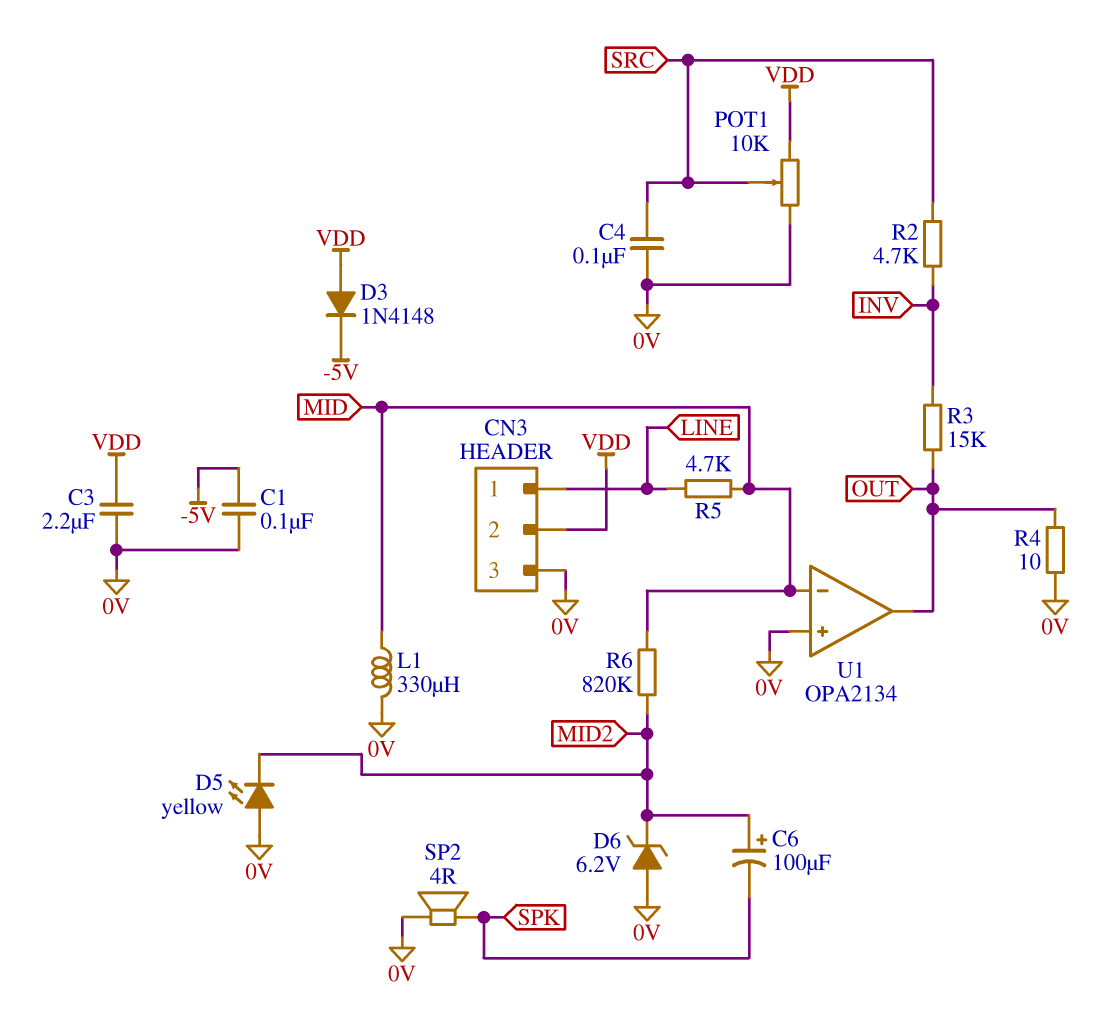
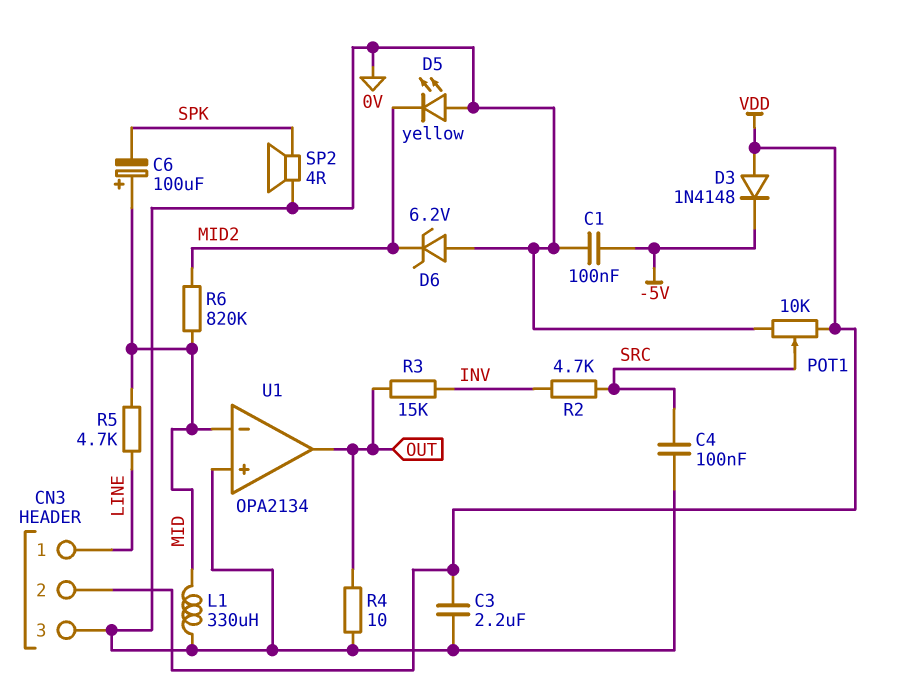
C6: 100uF (plus MID2, minus SPK) -> 100uF (plus MID, minus SPK)

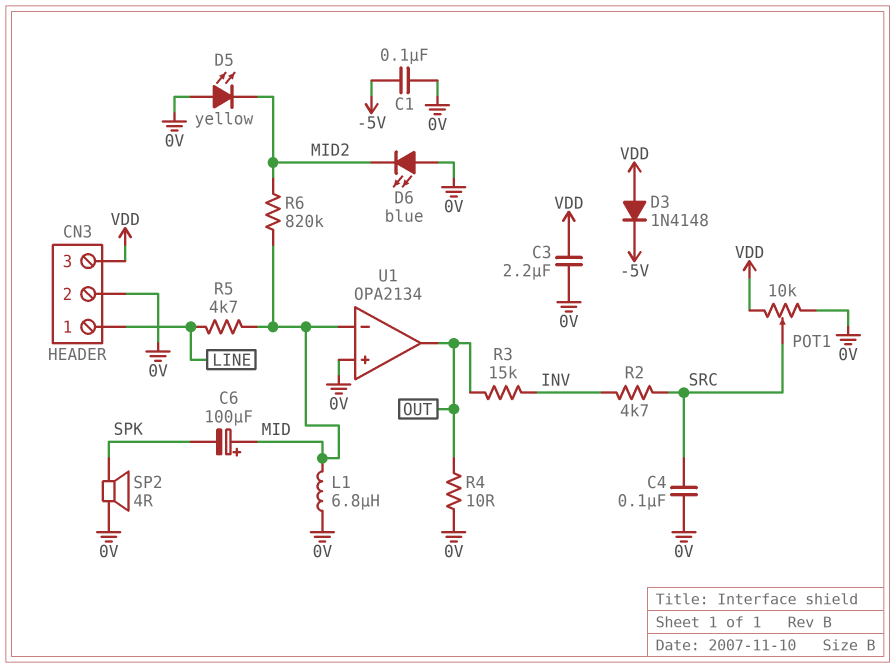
CN3 pin 2: VDD -> 0V
CN3 pin 3: 0V -> VDD
D6: zener 6.2V (A 0V, K MID2) -> LED blue (A 0V, K MID2)
L1: 330uH (0V, MID) -> 6.8uH (0V, MID)

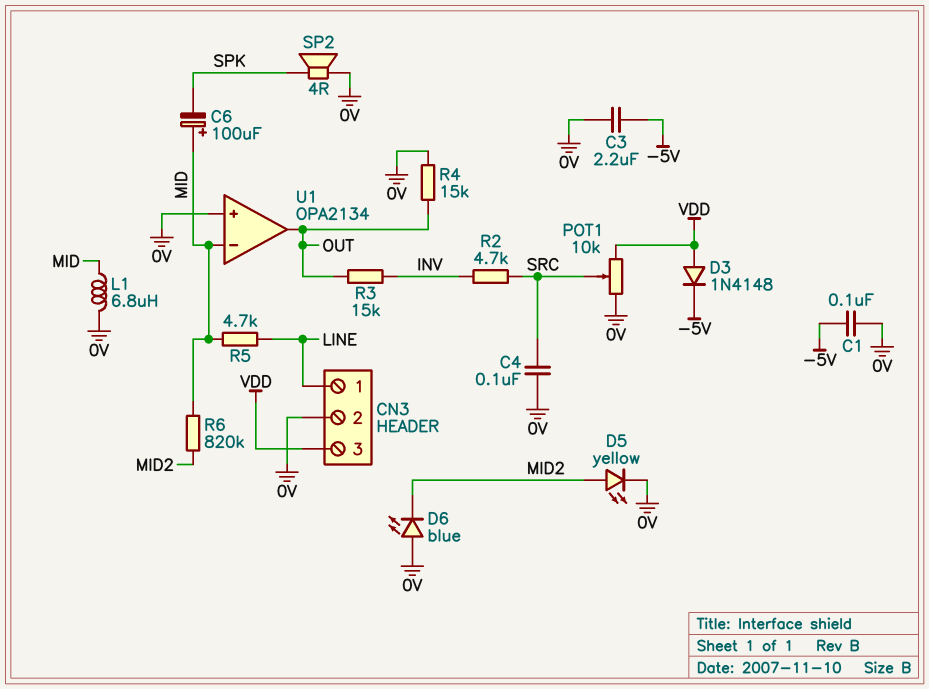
C3: 2.2uF (0V, VDD) -> 2.2uF (-5V, 0V)
D5: LED yellow (A 0V, K MID2) -> LED yellow (A MID2, K 0V)
R4: 10 (0V, OUT) -> 15k (0V, OUT)

